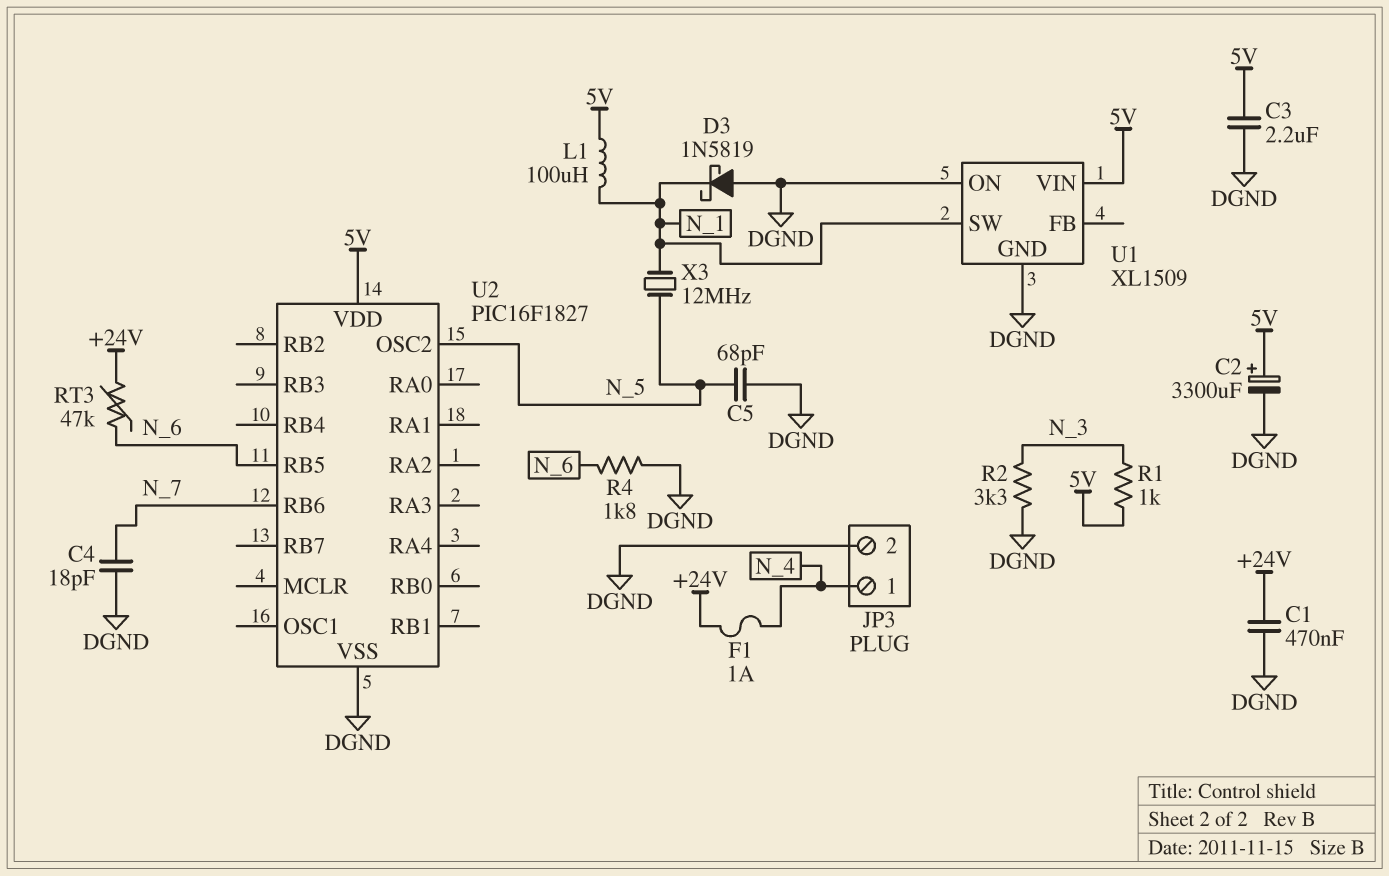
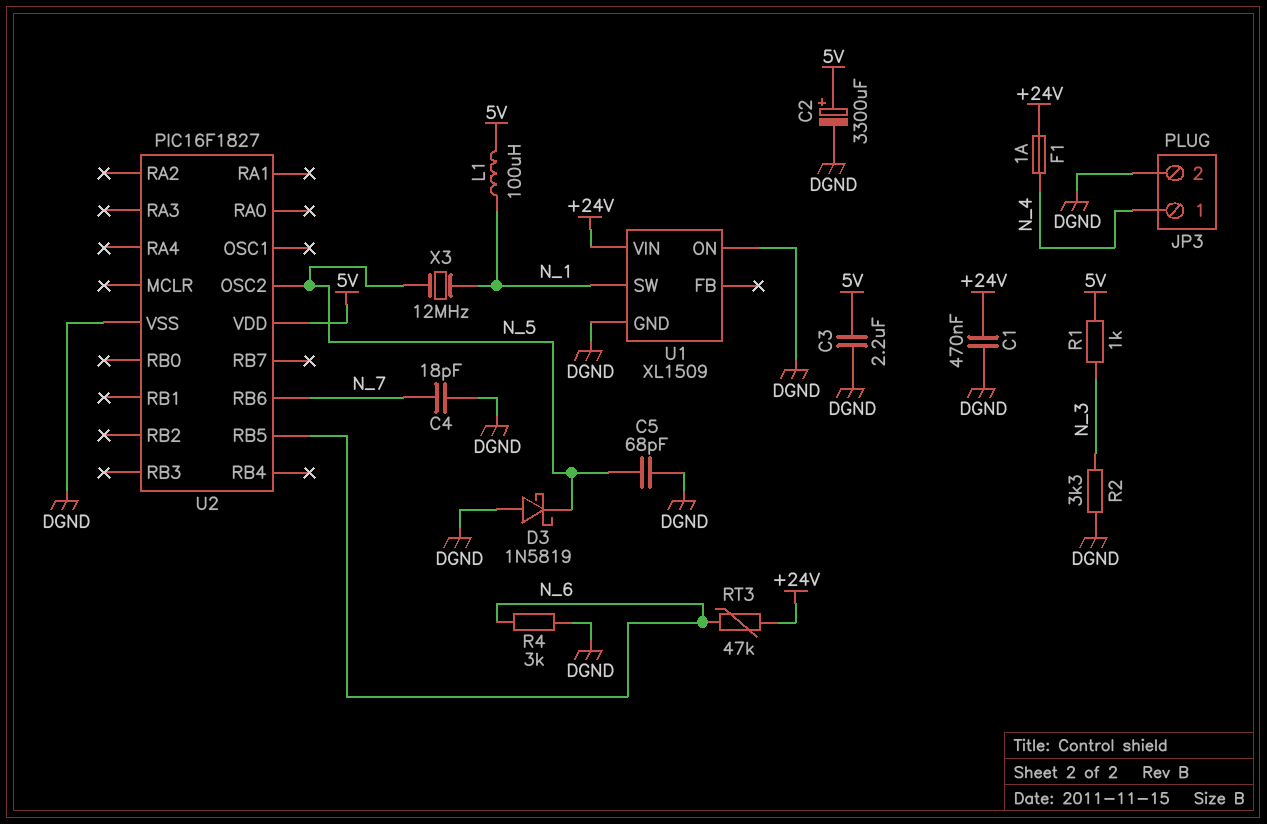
D3: schottky 1N5819 (A DGND, K N_1) -> schottky 1N5819 (A DGND, K N_5)
R4: 1.8k (DGND, N_6) -> 3k (DGND, N_6)
U1 pin VIN: 5V -> +24V

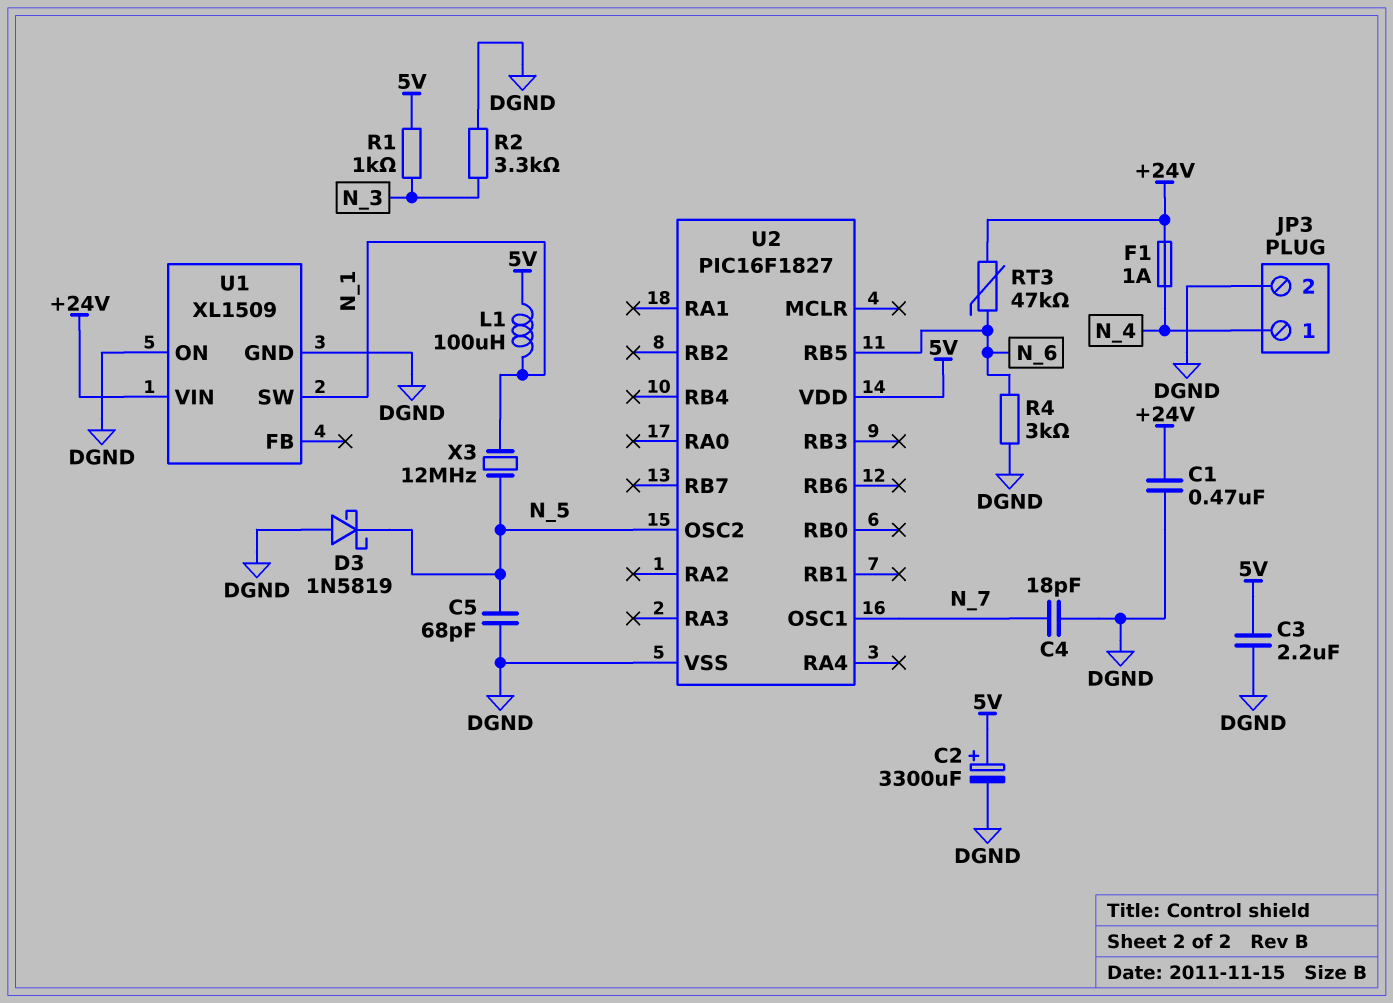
U2 pin OSC1: none -> N_7
U2 pin RB6: N_7 -> none

